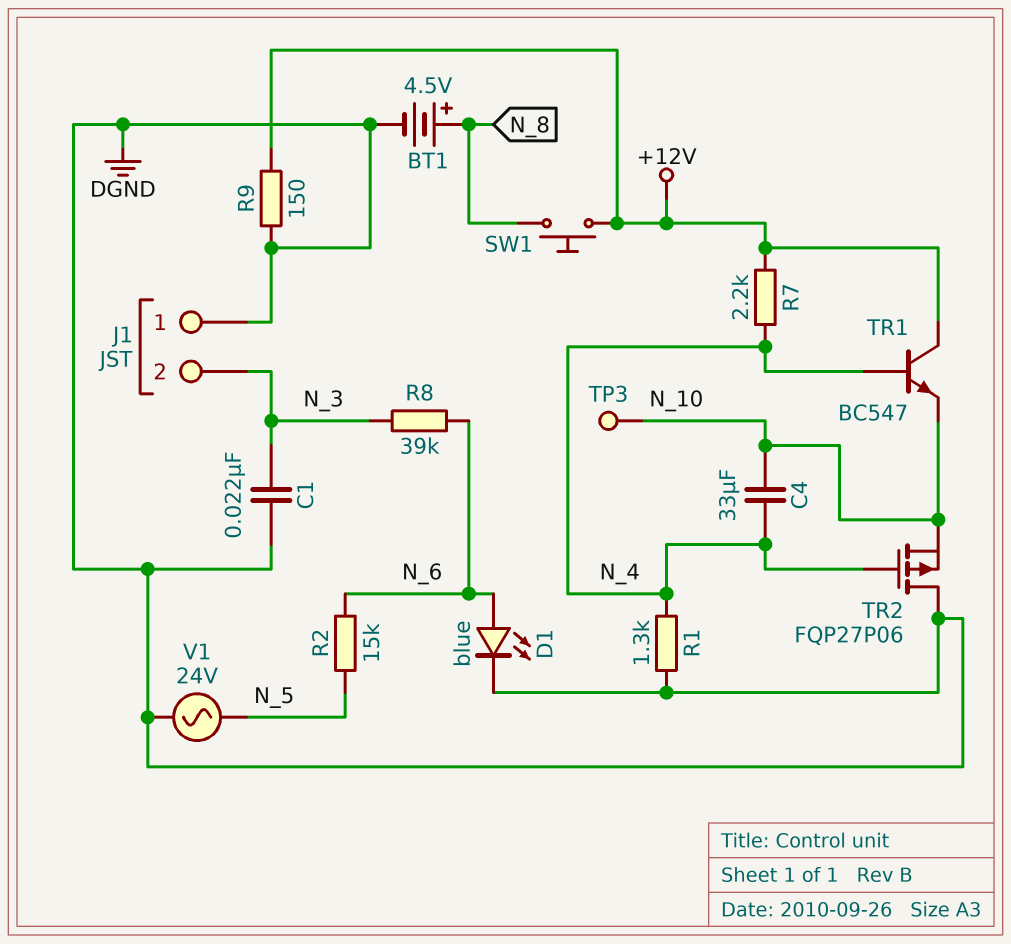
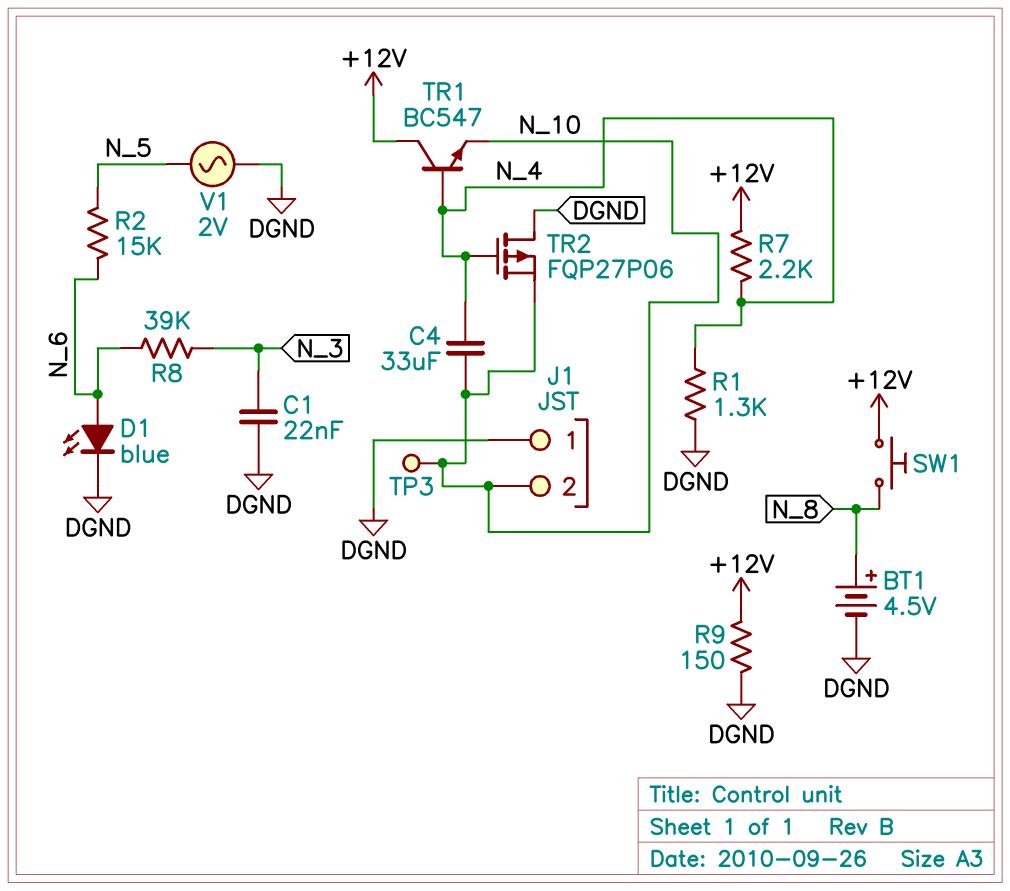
J1 pin 2: N_3 -> N_10
V1: AC 24V (DGND, N_5) -> AC 2V (DGND, N_5)

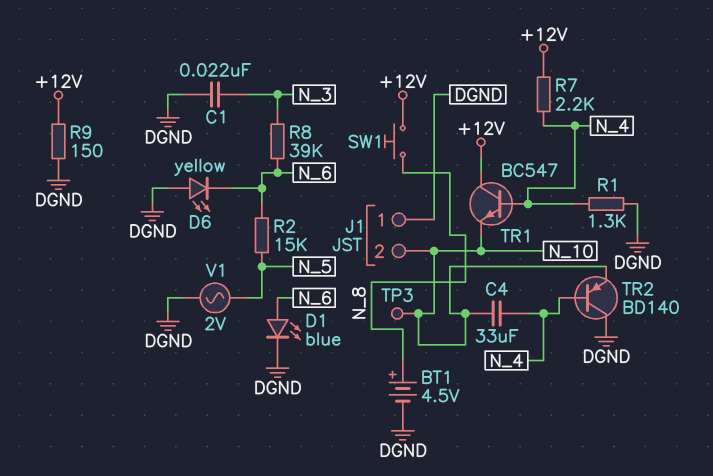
D6: none -> LED yellow (A DGND, K N_6)
TR2: PMOS FQP27P06 (G N_4, D DGND, S N_10) -> PNP BD140 (B N_4, C DGND, E N_10)

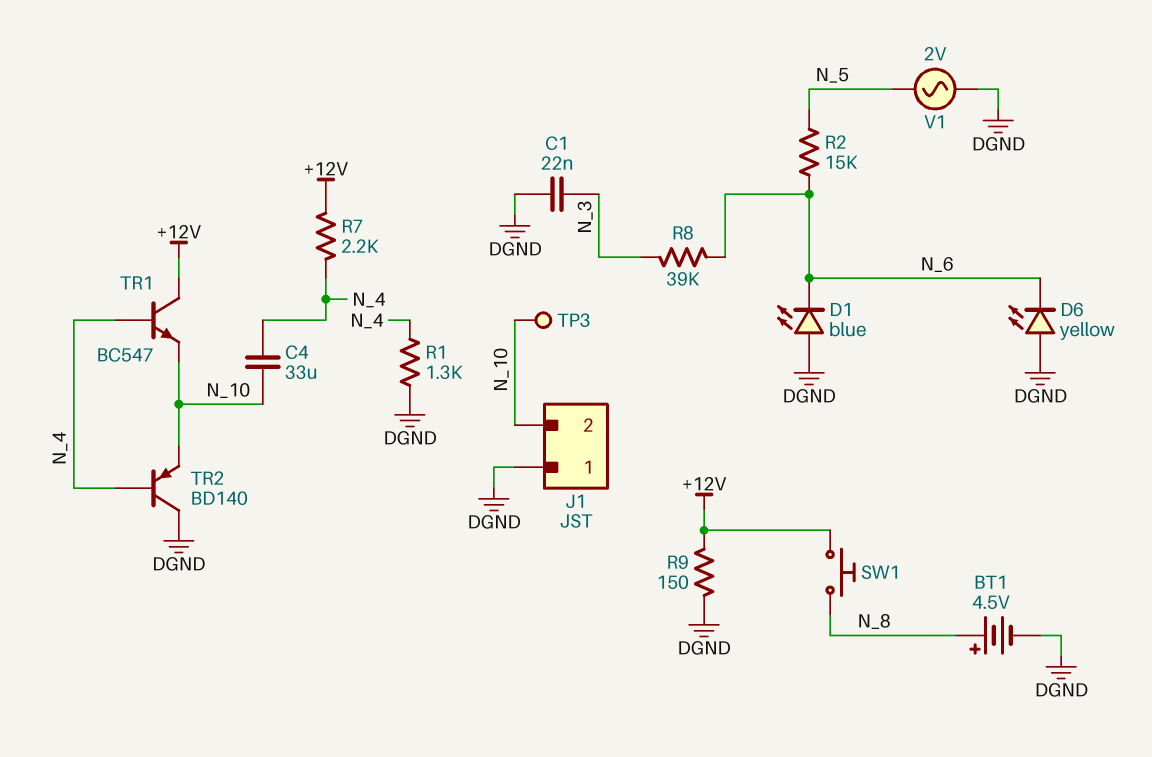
D1: LED blue (A N_6, K DGND) -> LED blue (A DGND, K N_6)

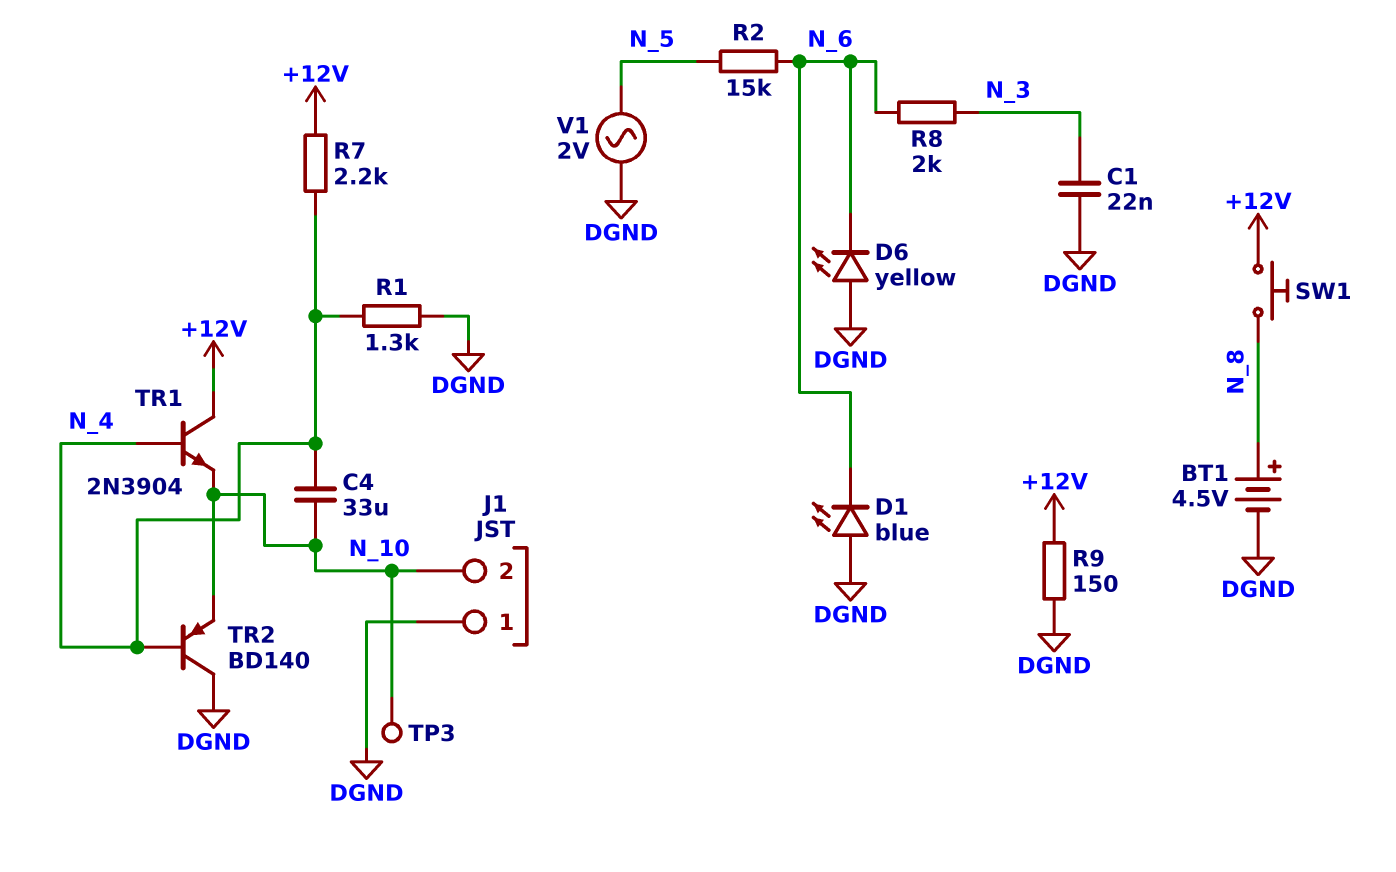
R8: 39k (N_3, N_6) -> 2k (N_3, N_6)
TR1: NPN BC547 (B N_4, C +12V, E N_10) -> NPN 2N3904 (B N_4, C +12V, E N_10)

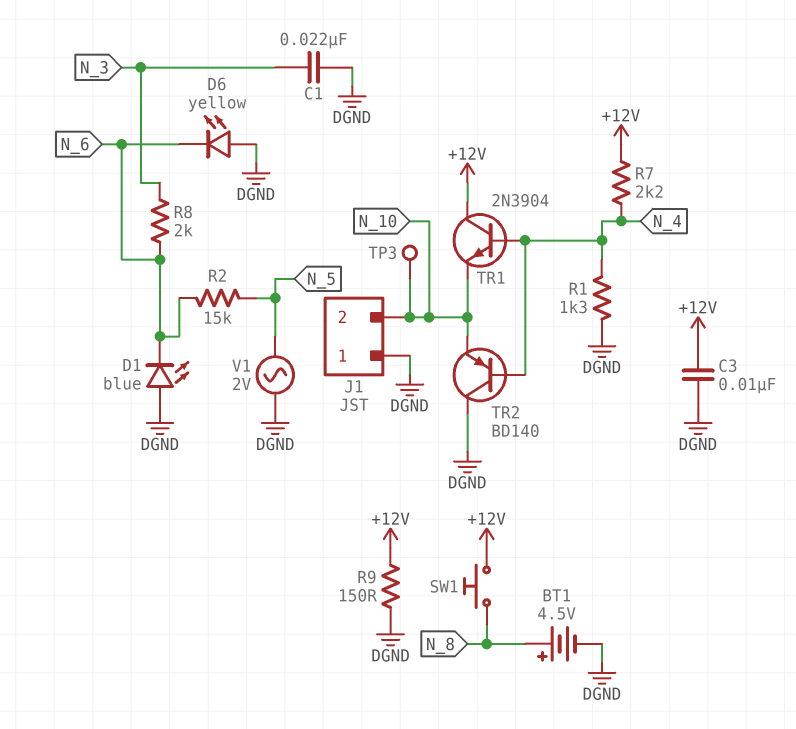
C3: none -> 10nF (+12V, DGND)
C4: 33uF (N_4, N_10) -> none

